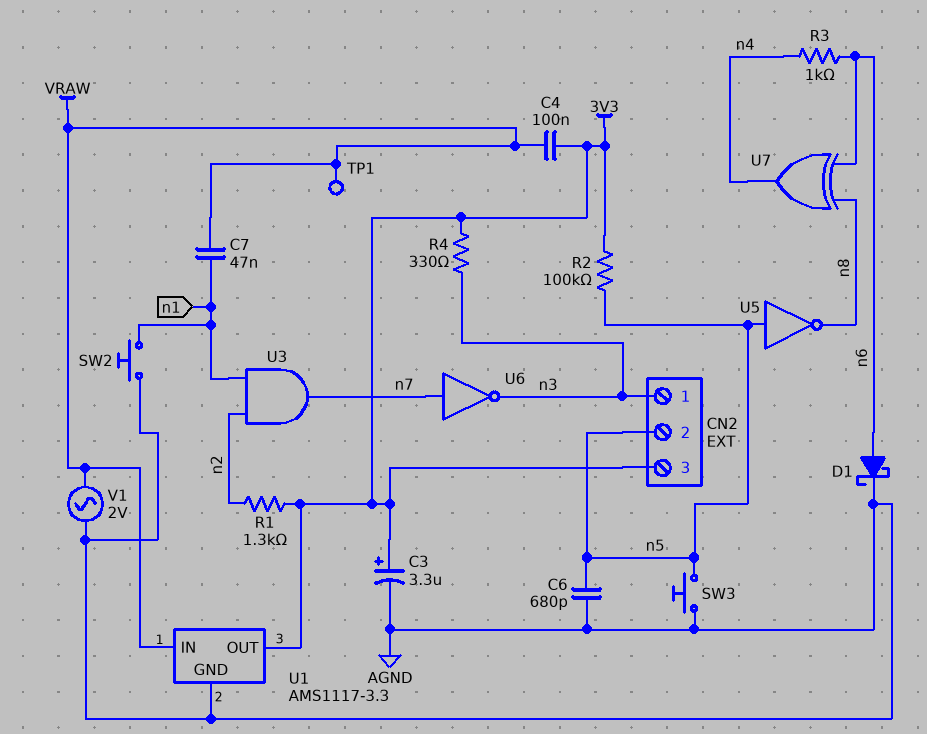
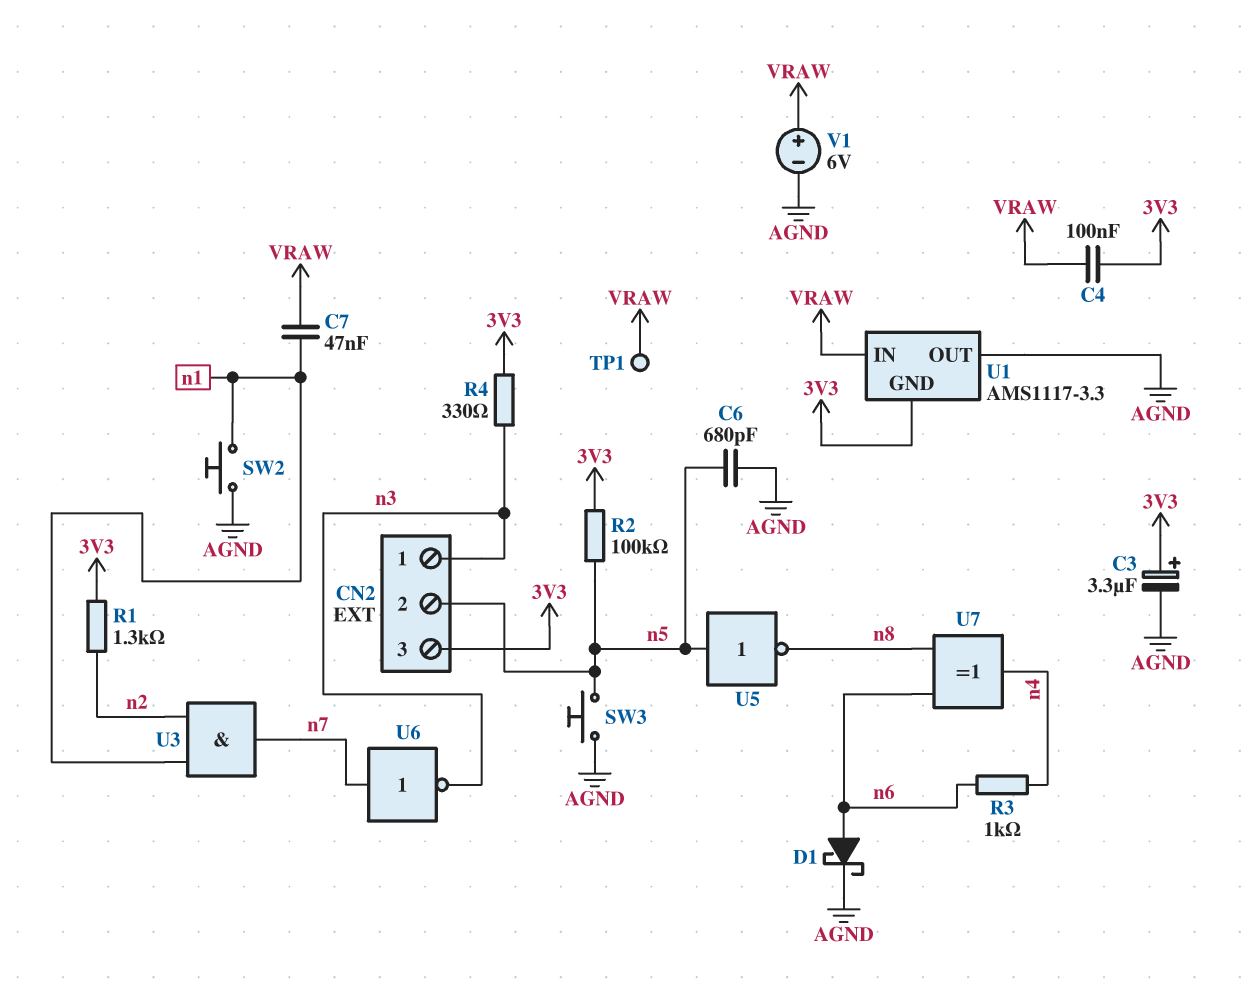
U1 pin GND: AGND -> 3V3
U1 pin OUT: 3V3 -> AGND
V1: AC 2V (AGND, VRAW) -> 6V (plus VRAW, minus AGND)

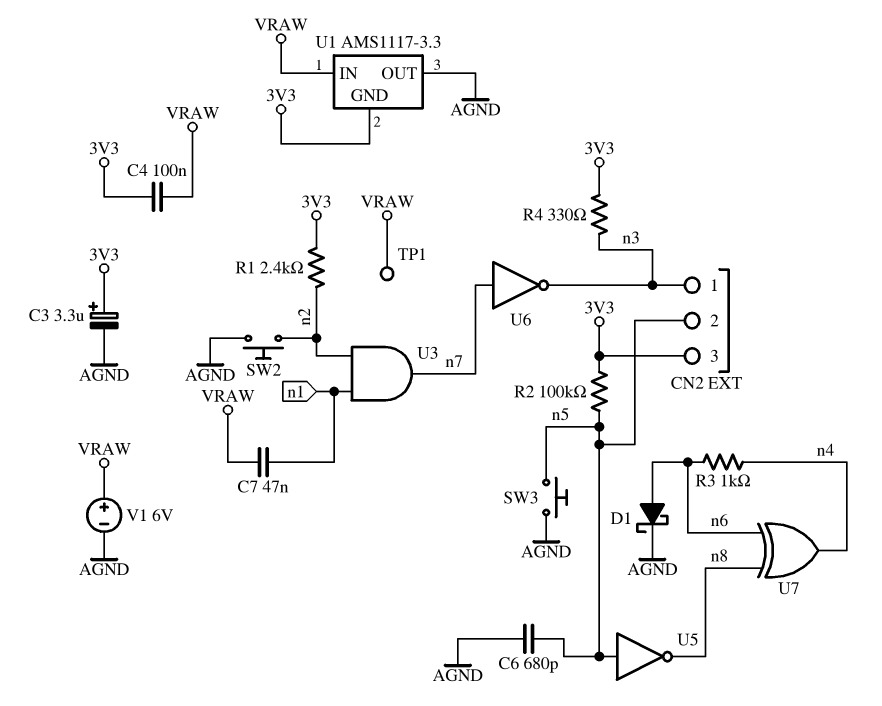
R1: 1.3k (3V3, n2) -> 2.4k (3V3, n2)
SW2: button (AGND, n1) -> button (AGND, n2)

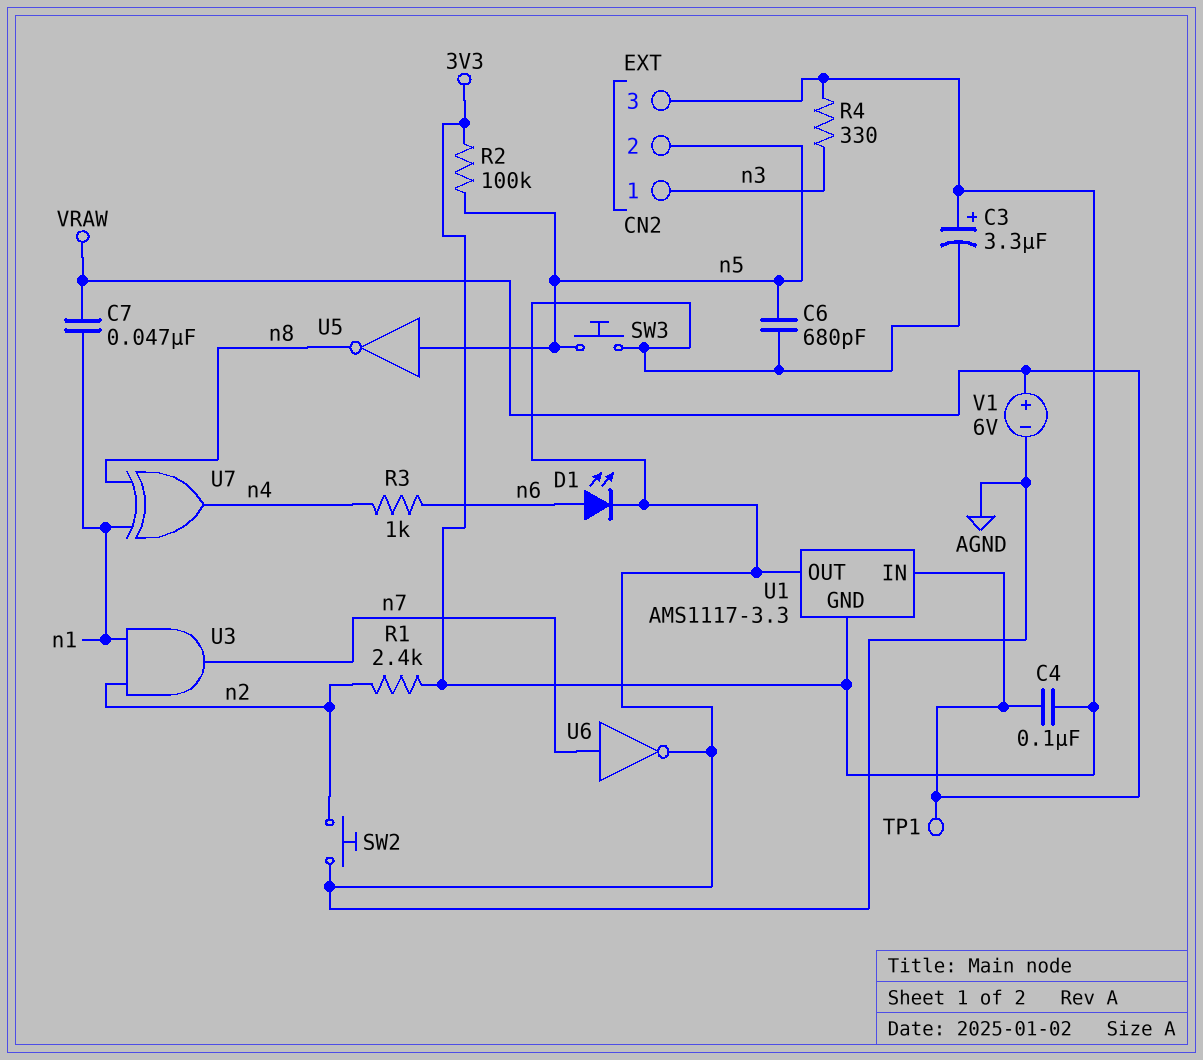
D1: schottky (A n6, K AGND) -> LED (A n6, K AGND)
U6: NOT (in n7, out n3) -> NOT (in n7, out AGND)
U7: XOR (in n6, in n8, out n4) -> XOR (in n1, in n8, out n4)

